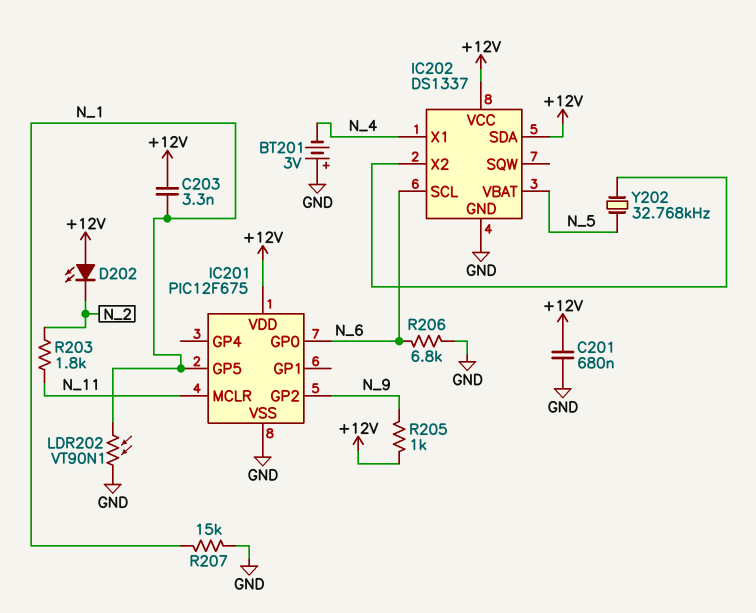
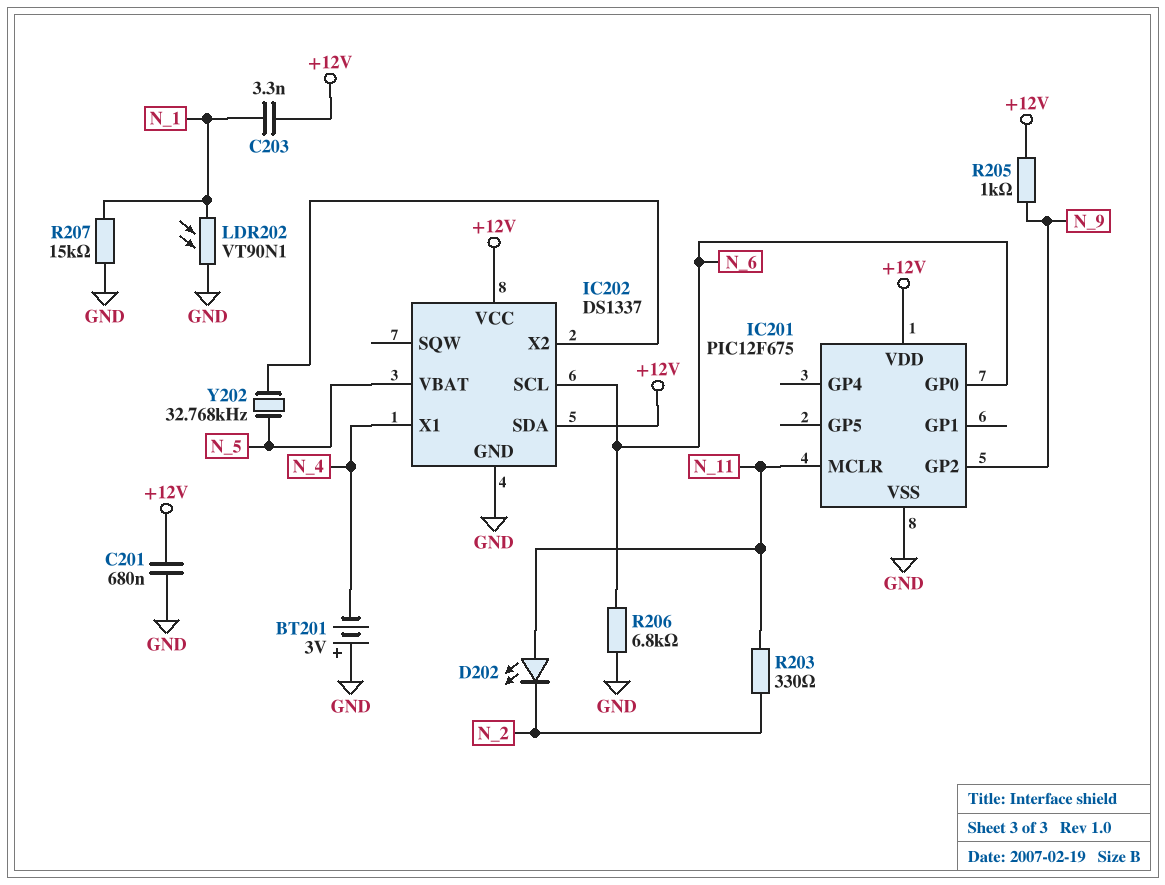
D202: LED (A +12V, K N_2) -> LED (A N_11, K N_2)
IC201 pin GP5: N_1 -> none
R203: 1.8k (N_2, N_11) -> 330 (N_2, N_11)

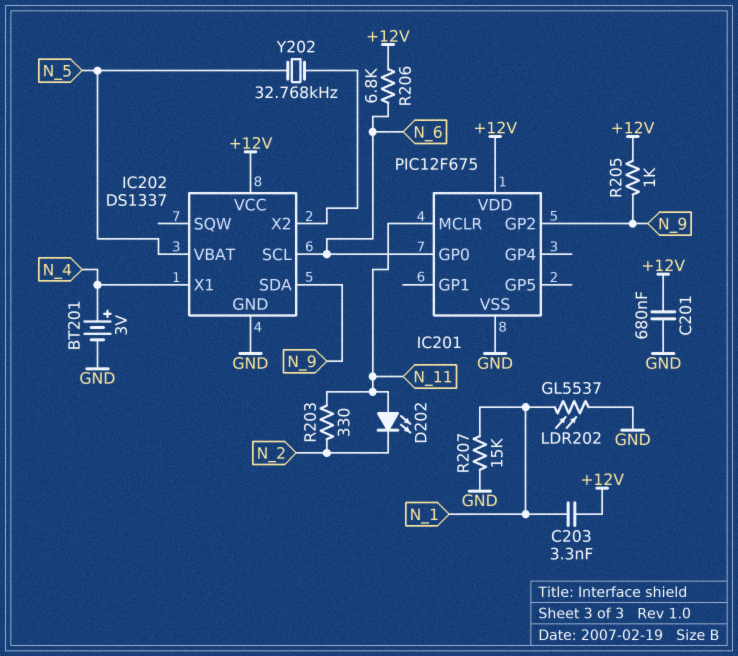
BT201: 3V (plus GND, minus N_4) -> 3V (plus N_4, minus GND)
IC202 pin SDA: +12V -> N_9
LDR202: VT90N1 (GND, N_1) -> GL5537 (GND, N_1)
R206: 6.8k (GND, N_6) -> 6.8k (+12V, N_6)

